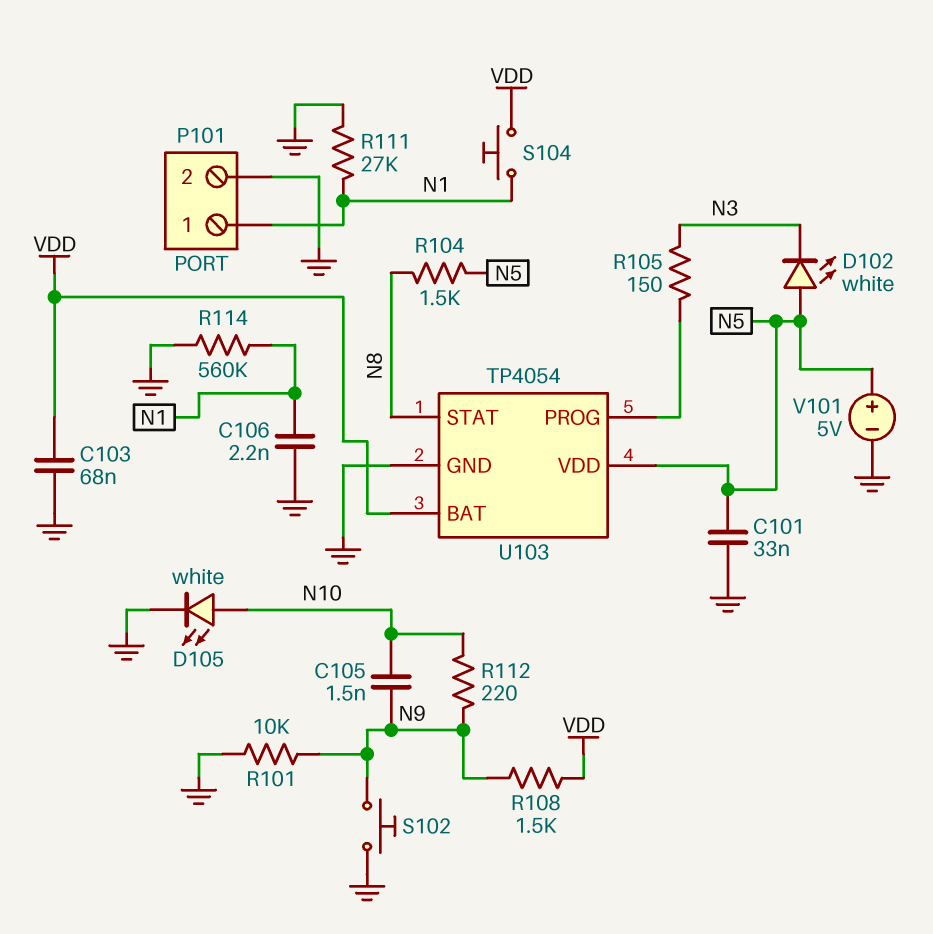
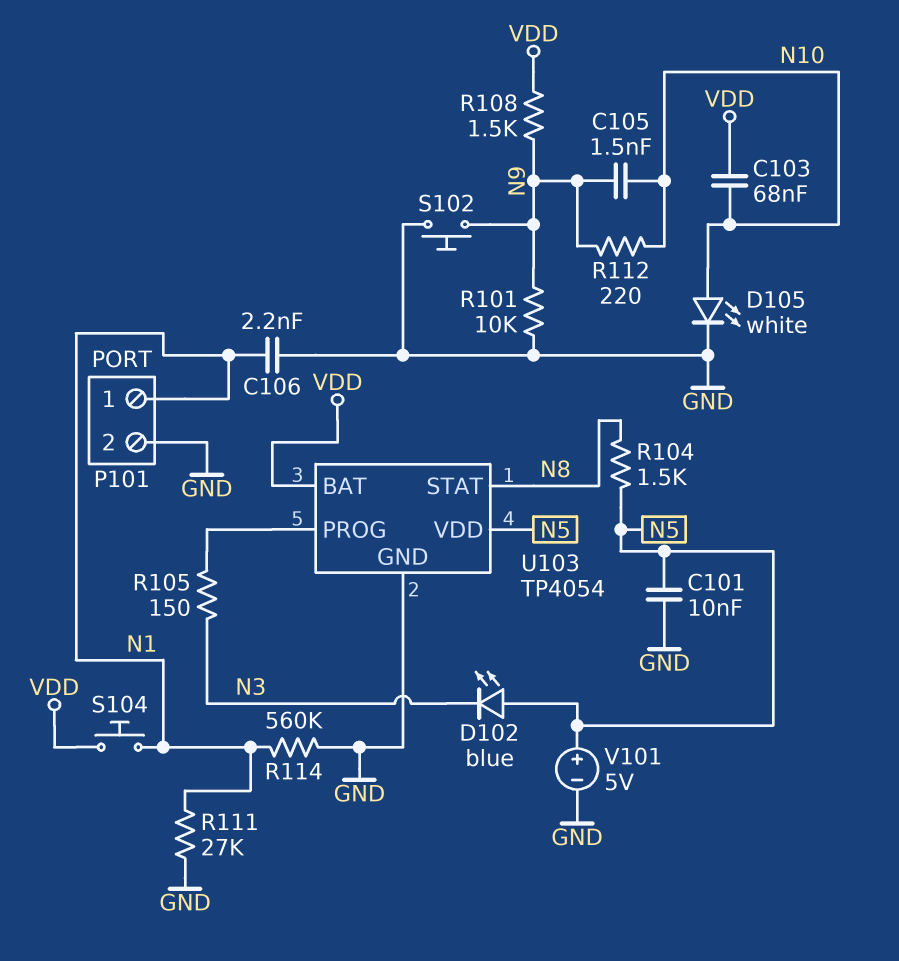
C101: 33nF (GND, N5) -> 10nF (GND, N5)
C103: 68nF (GND, VDD) -> 68nF (N10, VDD)
D102: LED white (A N5, K N3) -> LED blue (A N5, K N3)

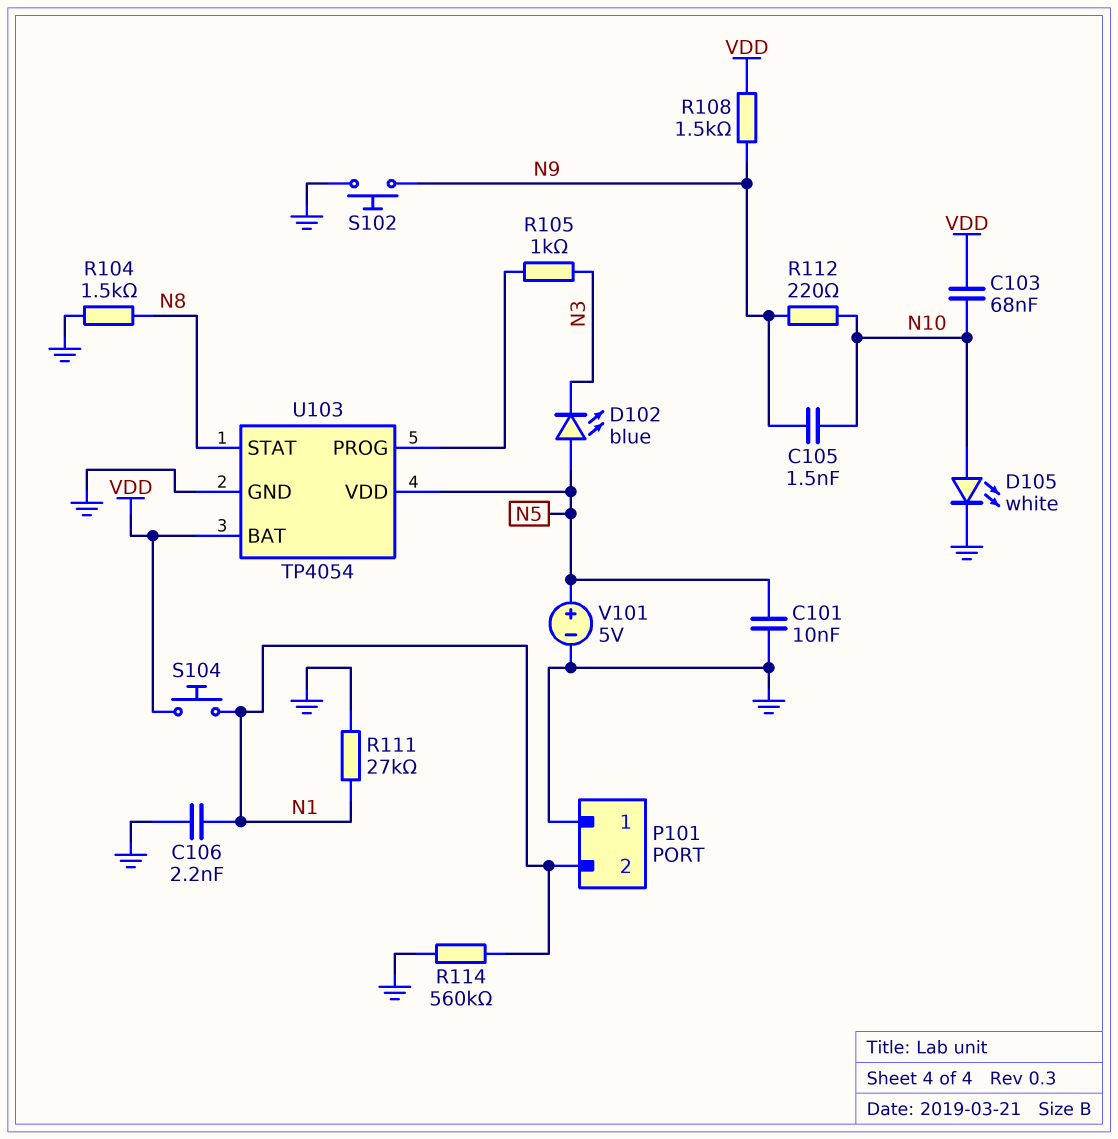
P101 pin 1: N1 -> GND
P101 pin 2: GND -> N1
R101: 10k (GND, N9) -> none
R104: 1.5k (N5, N8) -> 1.5k (GND, N8)
R105: 150 (N3, U103/PROG) -> 1k (N3, U103/PROG)

